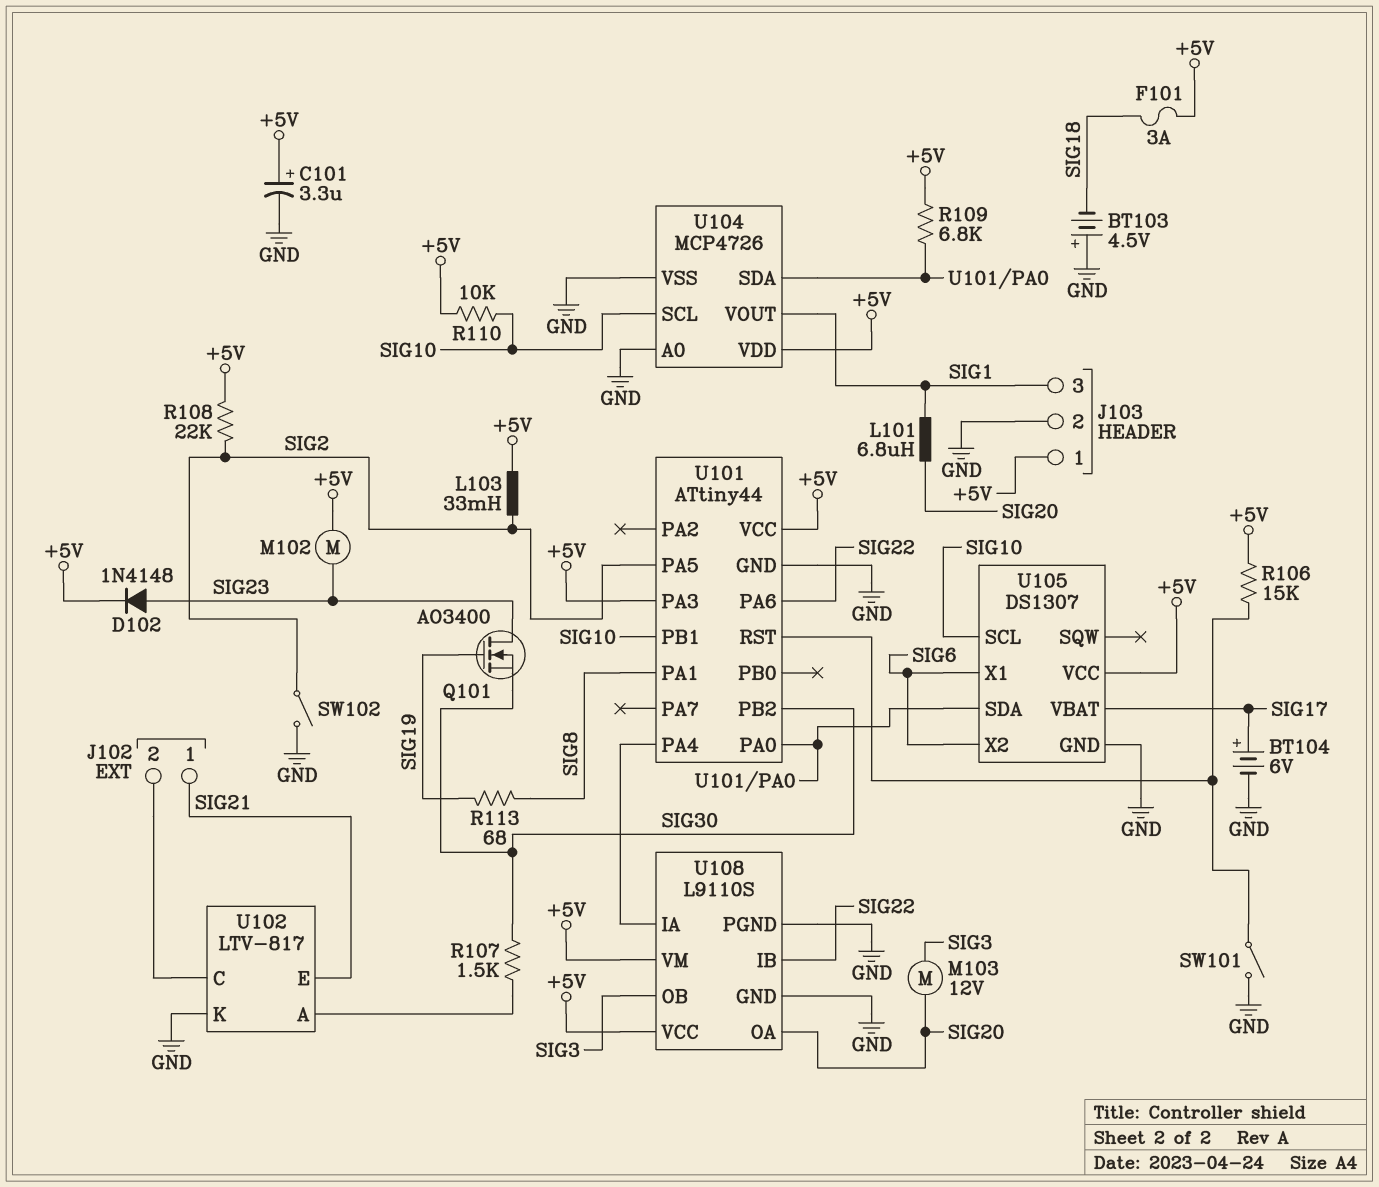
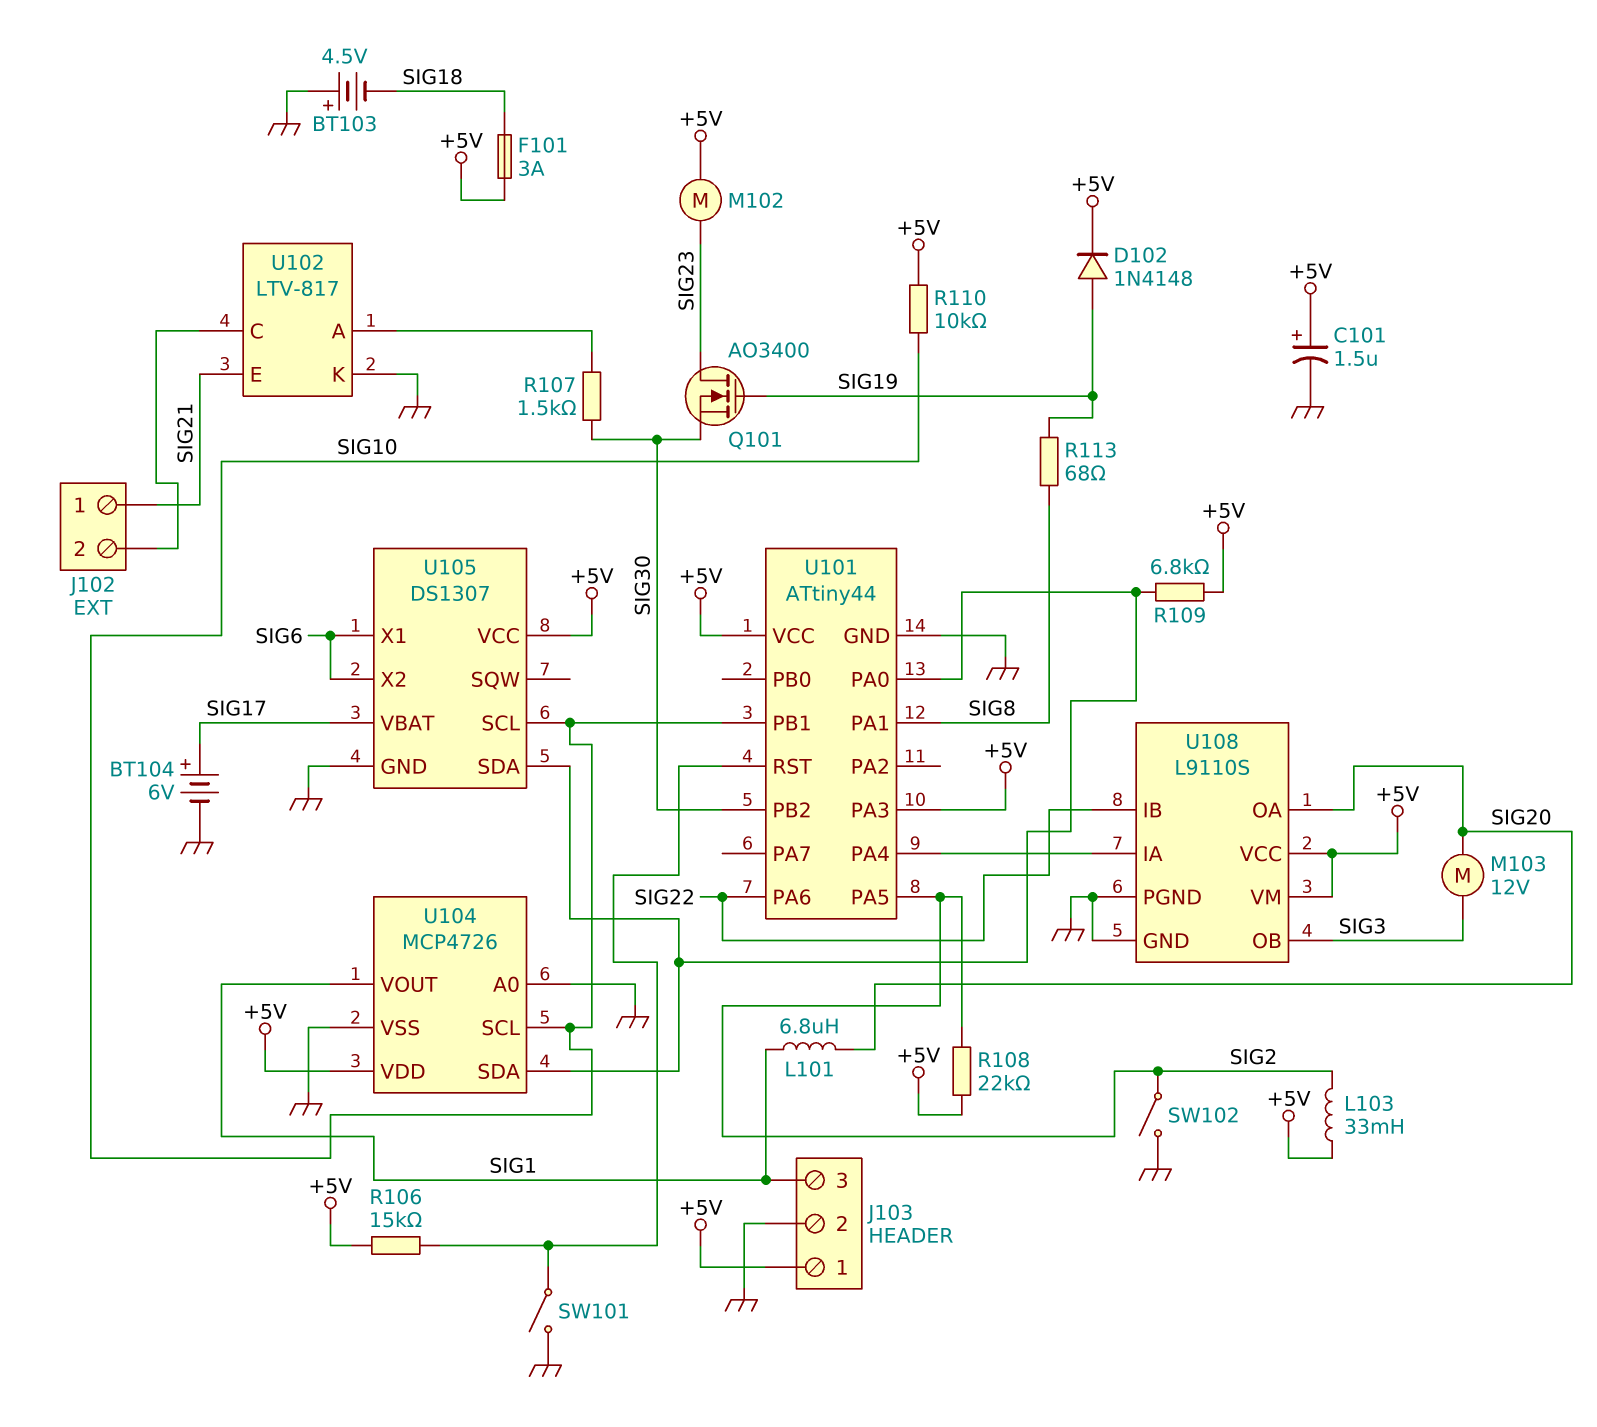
C101: 3.3uF (plus +5V, minus GND) -> 1.5uF (plus +5V, minus GND)
D102: diode 1N4148 (A SIG23, K +5V) -> diode 1N4148 (A SIG19, K +5V)

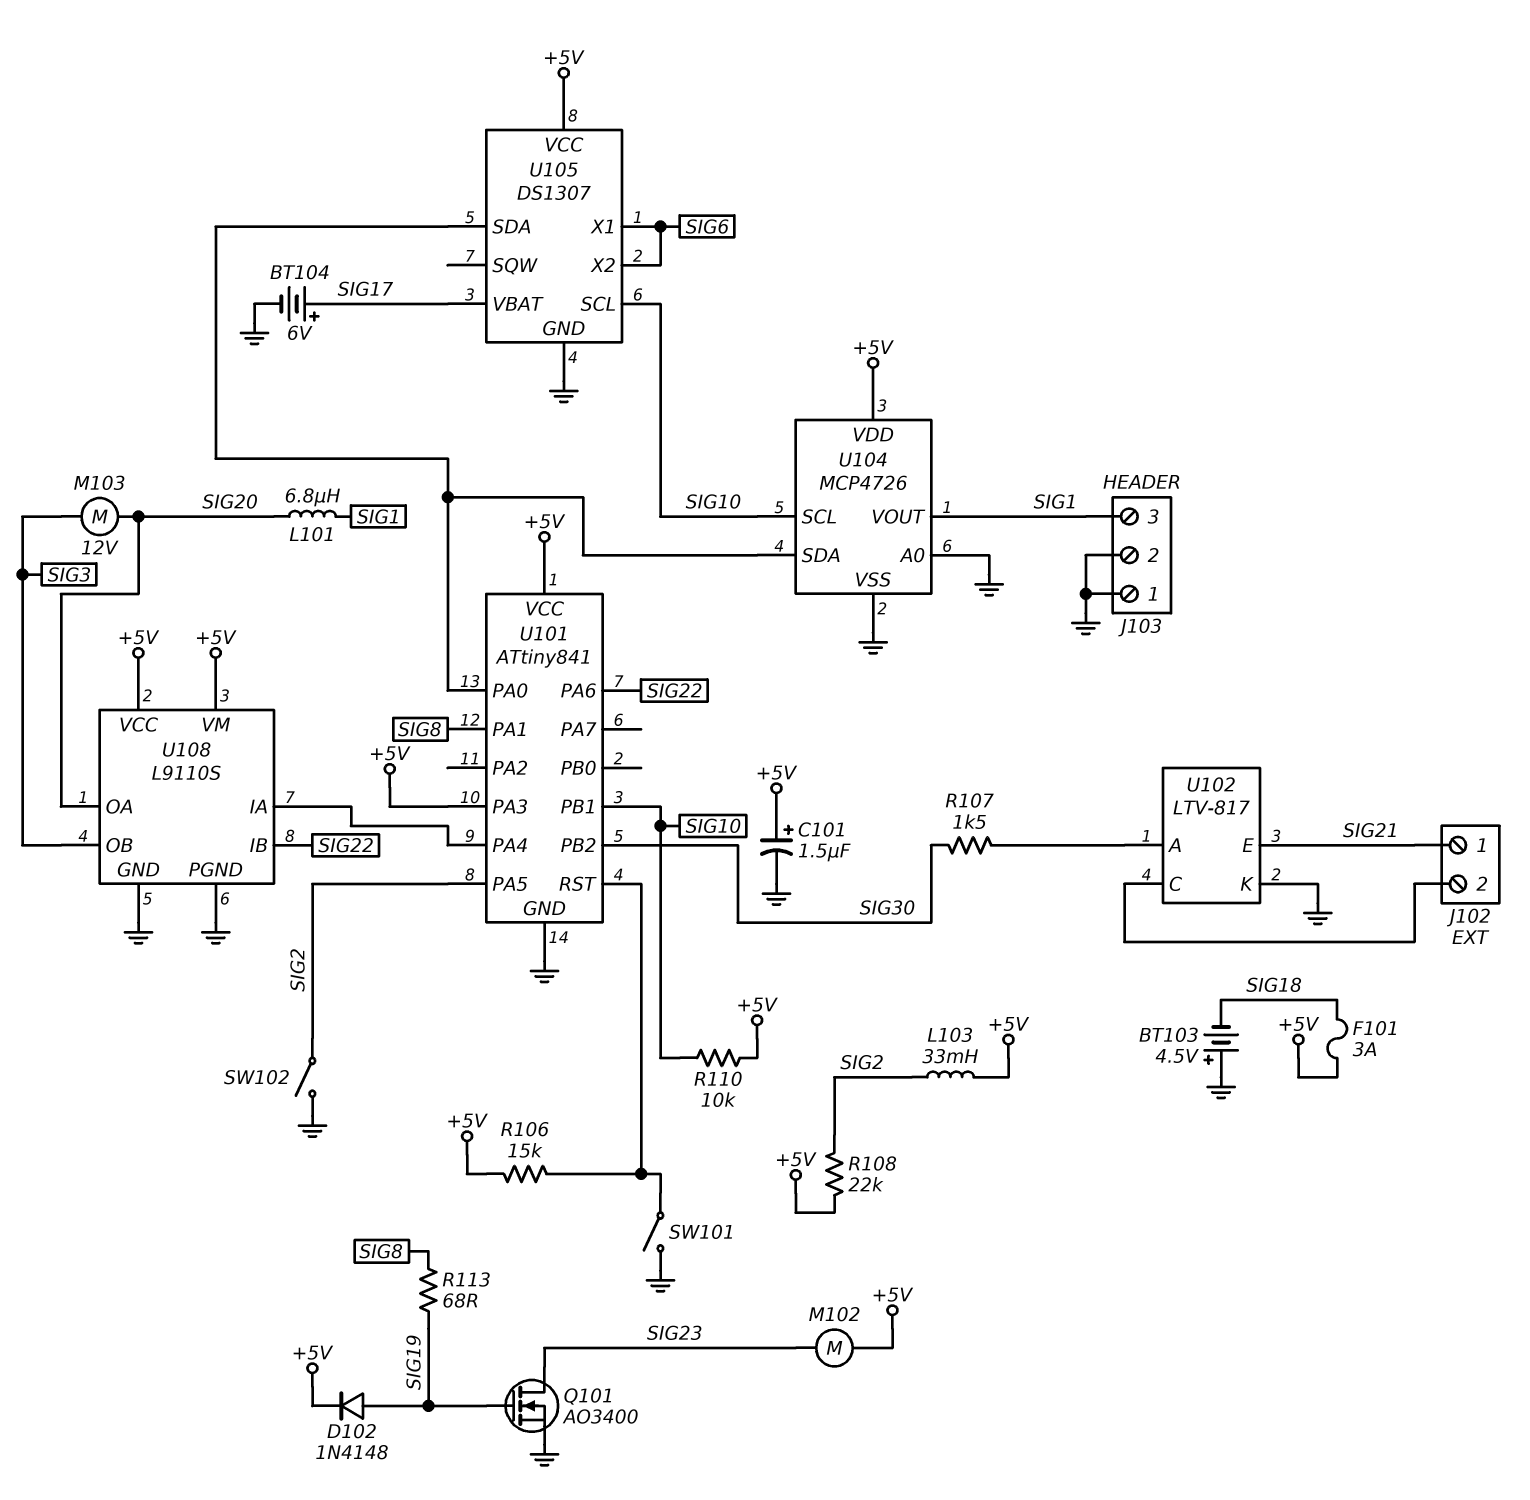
J103 pin 1: +5V -> GND
Q101: NMOS AO3400 (G SIG19, D SIG23, S SIG30) -> NMOS AO3400 (G SIG19, D SIG23, S GND)
R109: 6.8k (+5V, U101/PA0) -> none
U101: ATtiny44 -> ATtiny841

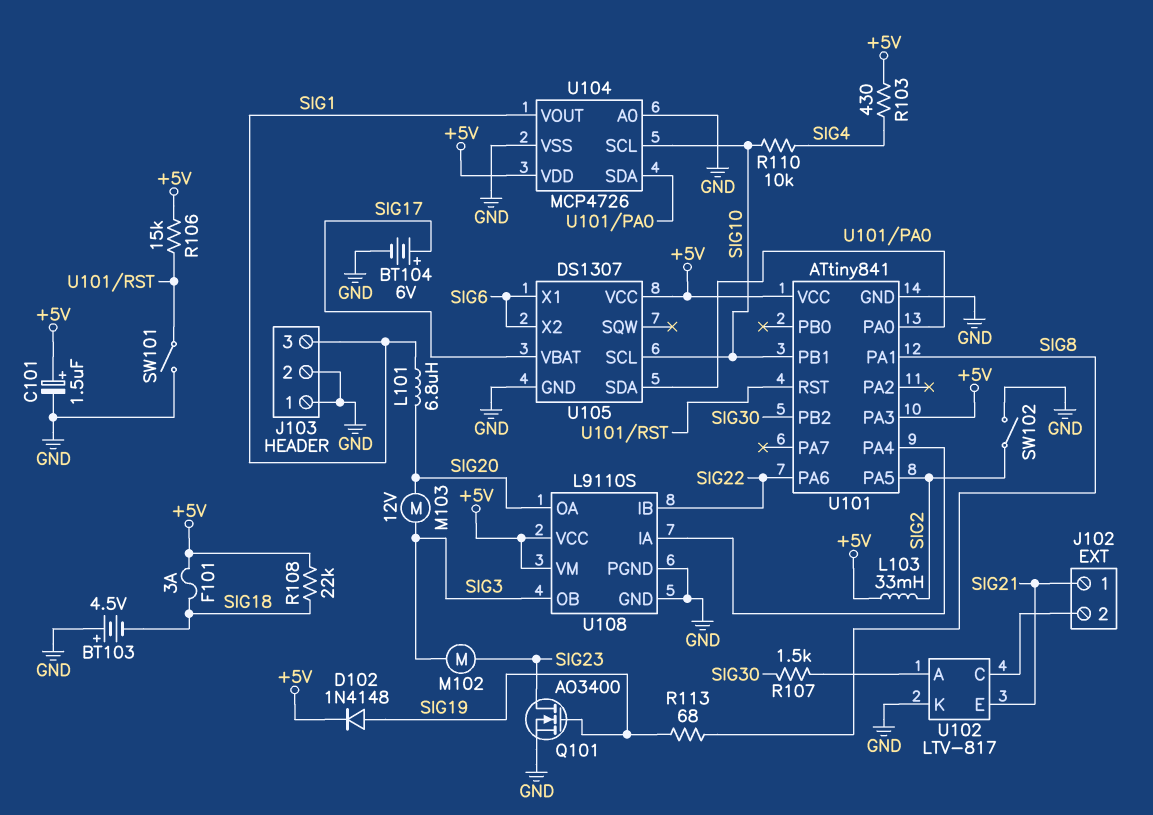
M102: motor (+5V, SIG23) -> motor (SIG3, SIG23)
R103: none -> 430 (+5V, SIG4)
R108: 22k (+5V, SIG2) -> 22k (+5V, SIG18)
R110: 10k (+5V, SIG10) -> 10k (SIG4, SIG10)

